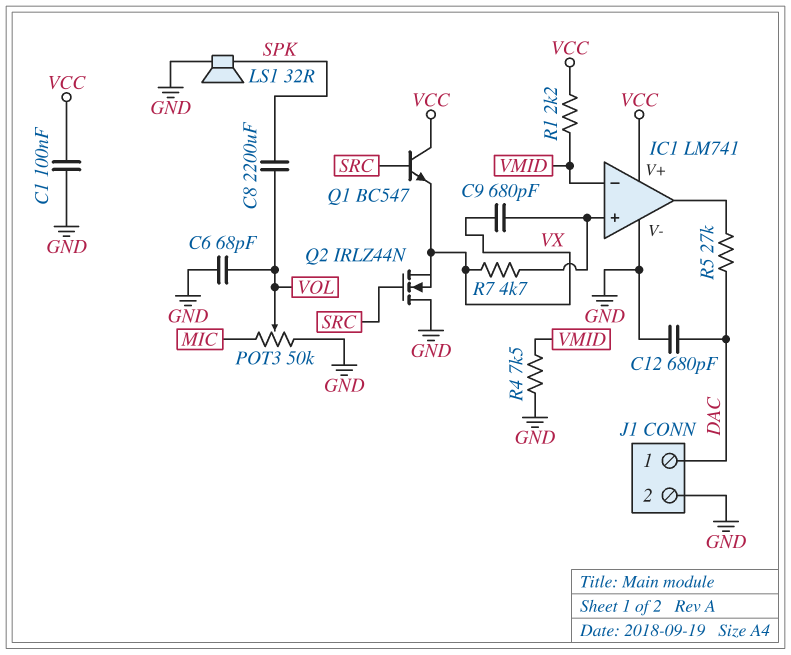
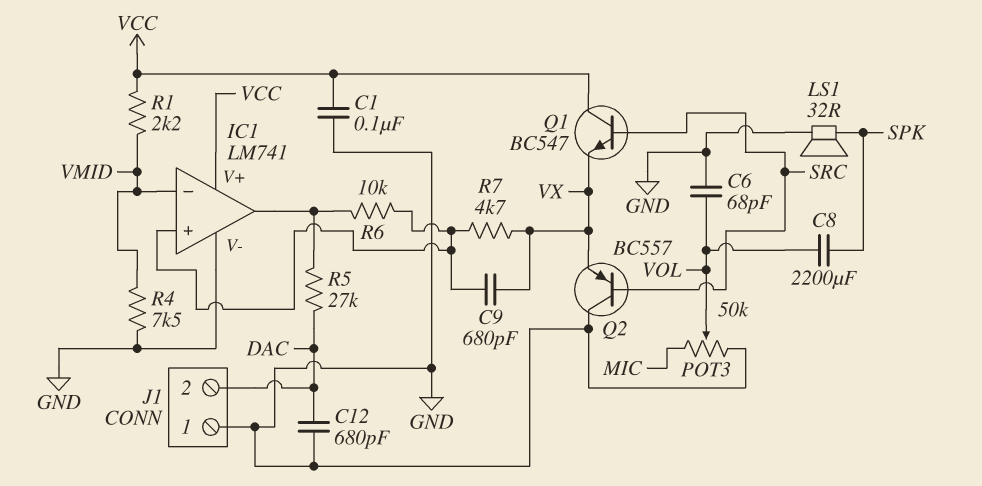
J1 pin 1: DAC -> GND
J1 pin 2: GND -> DAC
Q2: NMOS IRLZ44N (G SRC, D GND, S VX) -> PNP BC557 (B SRC, C GND, E VX)
R6: none -> 10k (IC1/in+, IC1/out)

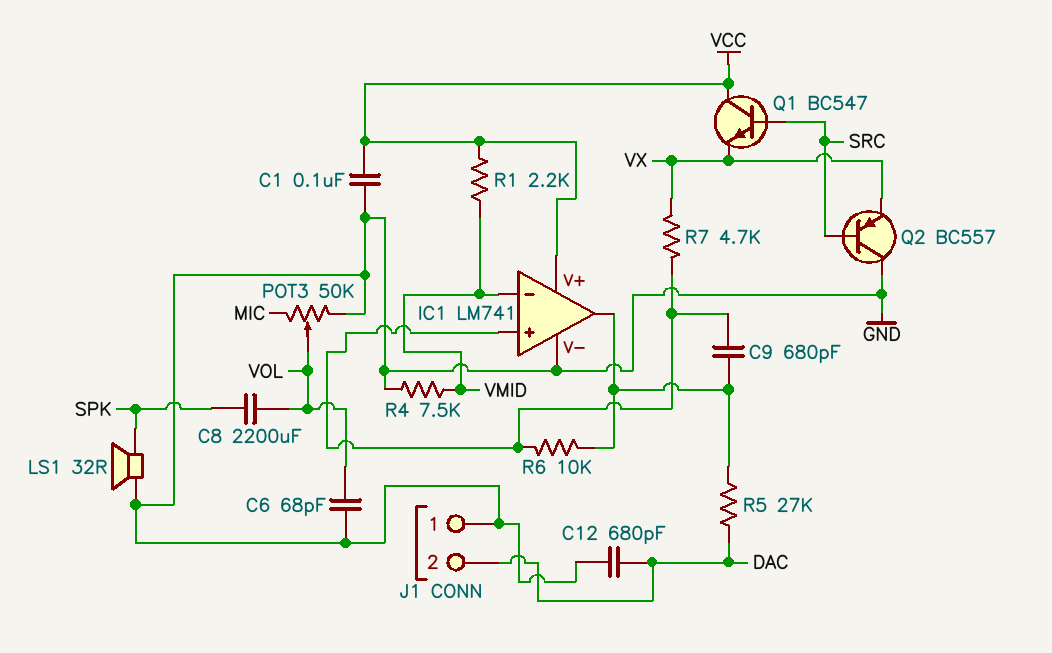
C9: 680pF (IC1/in+, VX) -> 680pF (IC1/in+, IC1/out)

